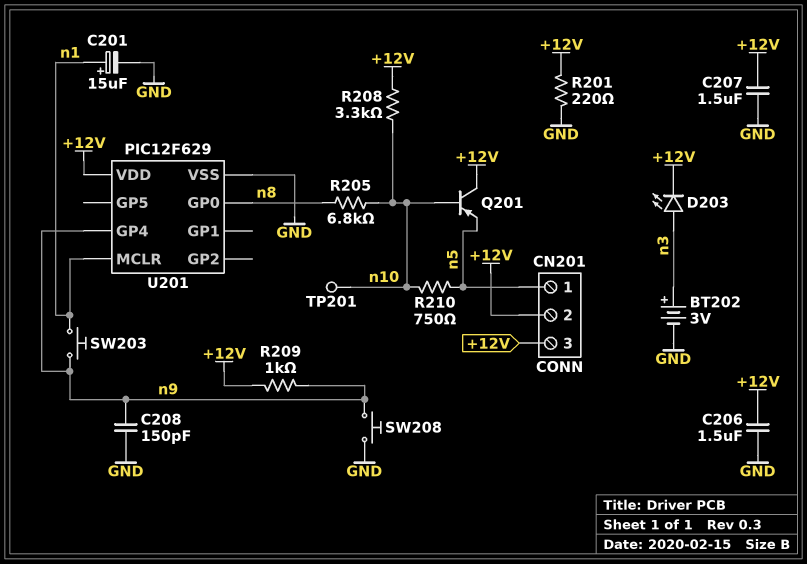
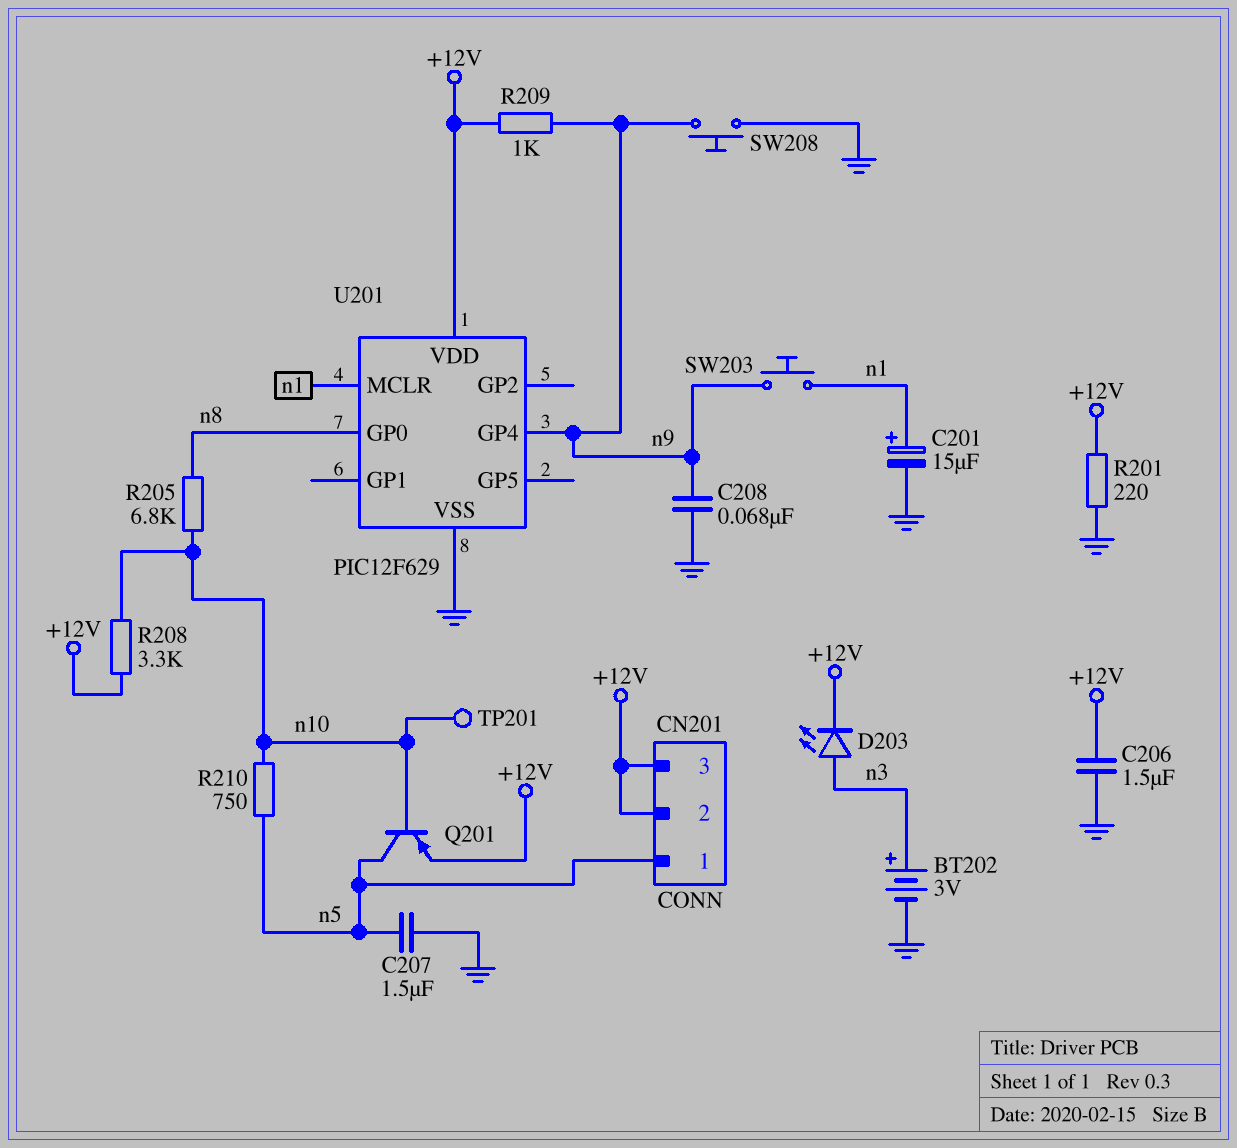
C207: 1.5uF (+12V, GND) -> 1.5uF (GND, n5)
C208: 150pF (GND, n9) -> 68nF (GND, n9)
Q201: PNP (B n10, C +12V, E n5) -> PNP (B n10, C n5, E +12V)

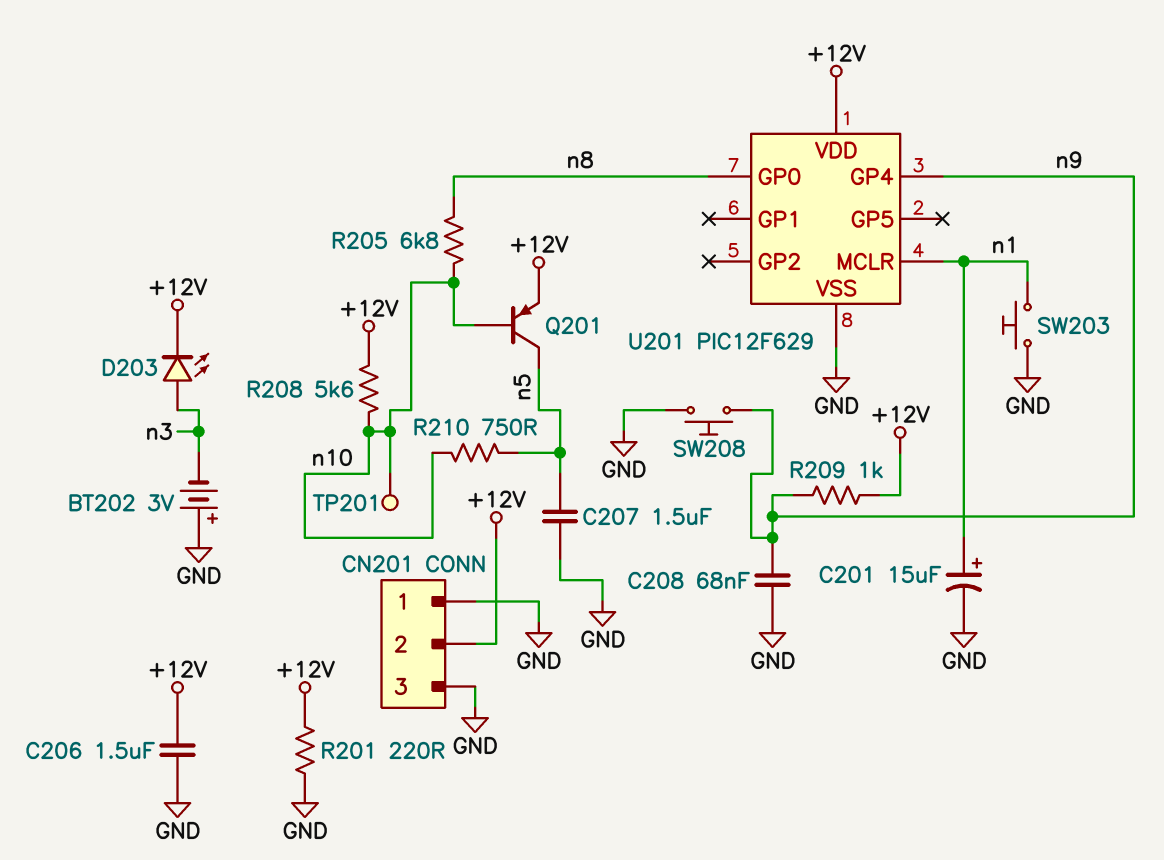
BT202: 3V (plus n3, minus GND) -> 3V (plus GND, minus n3)
CN201 pin 1: n5 -> GND
CN201 pin 3: +12V -> GND
R208: 3.3k (+12V, n10) -> 5.6k (+12V, n10)
SW203: button (n1, n9) -> button (GND, n1)

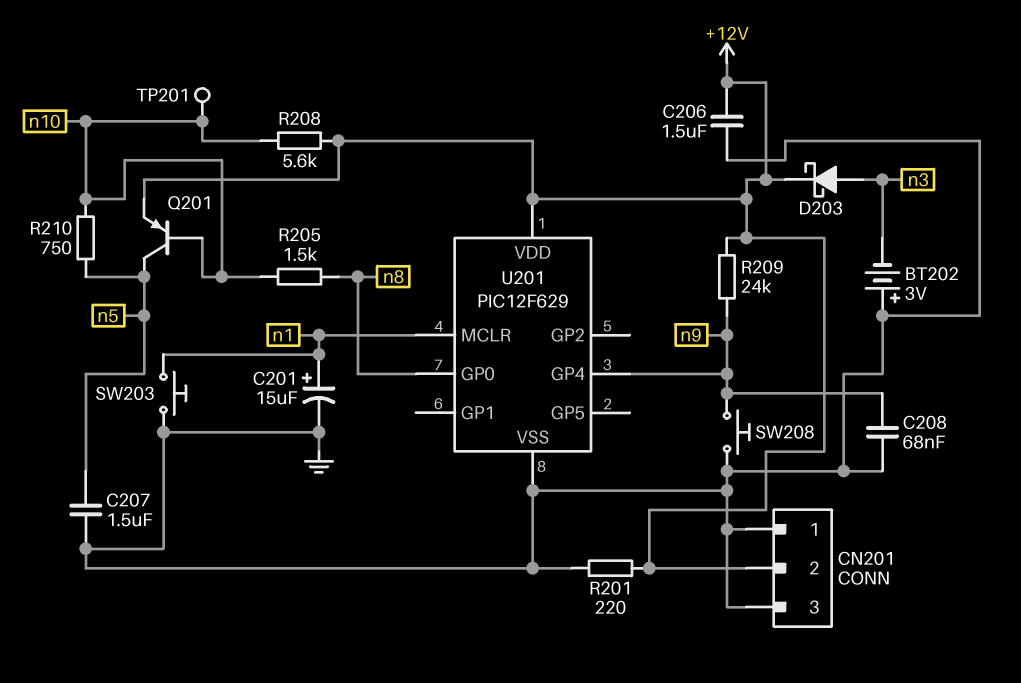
D203: LED (A n3, K +12V) -> schottky (A n3, K +12V)
R205: 6.8k (n8, n10) -> 1.5k (n8, n10)
R209: 1k (+12V, n9) -> 24k (+12V, n9)

